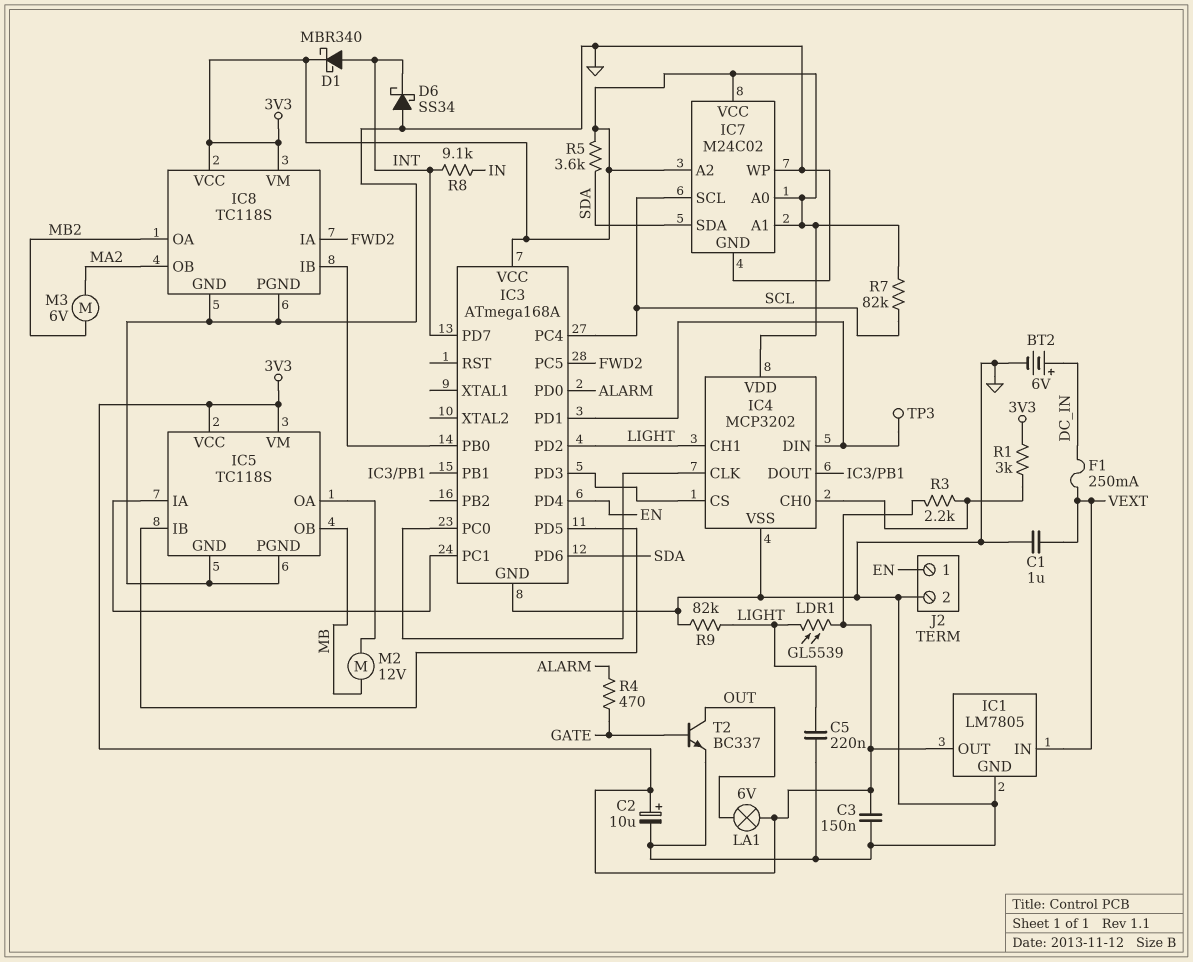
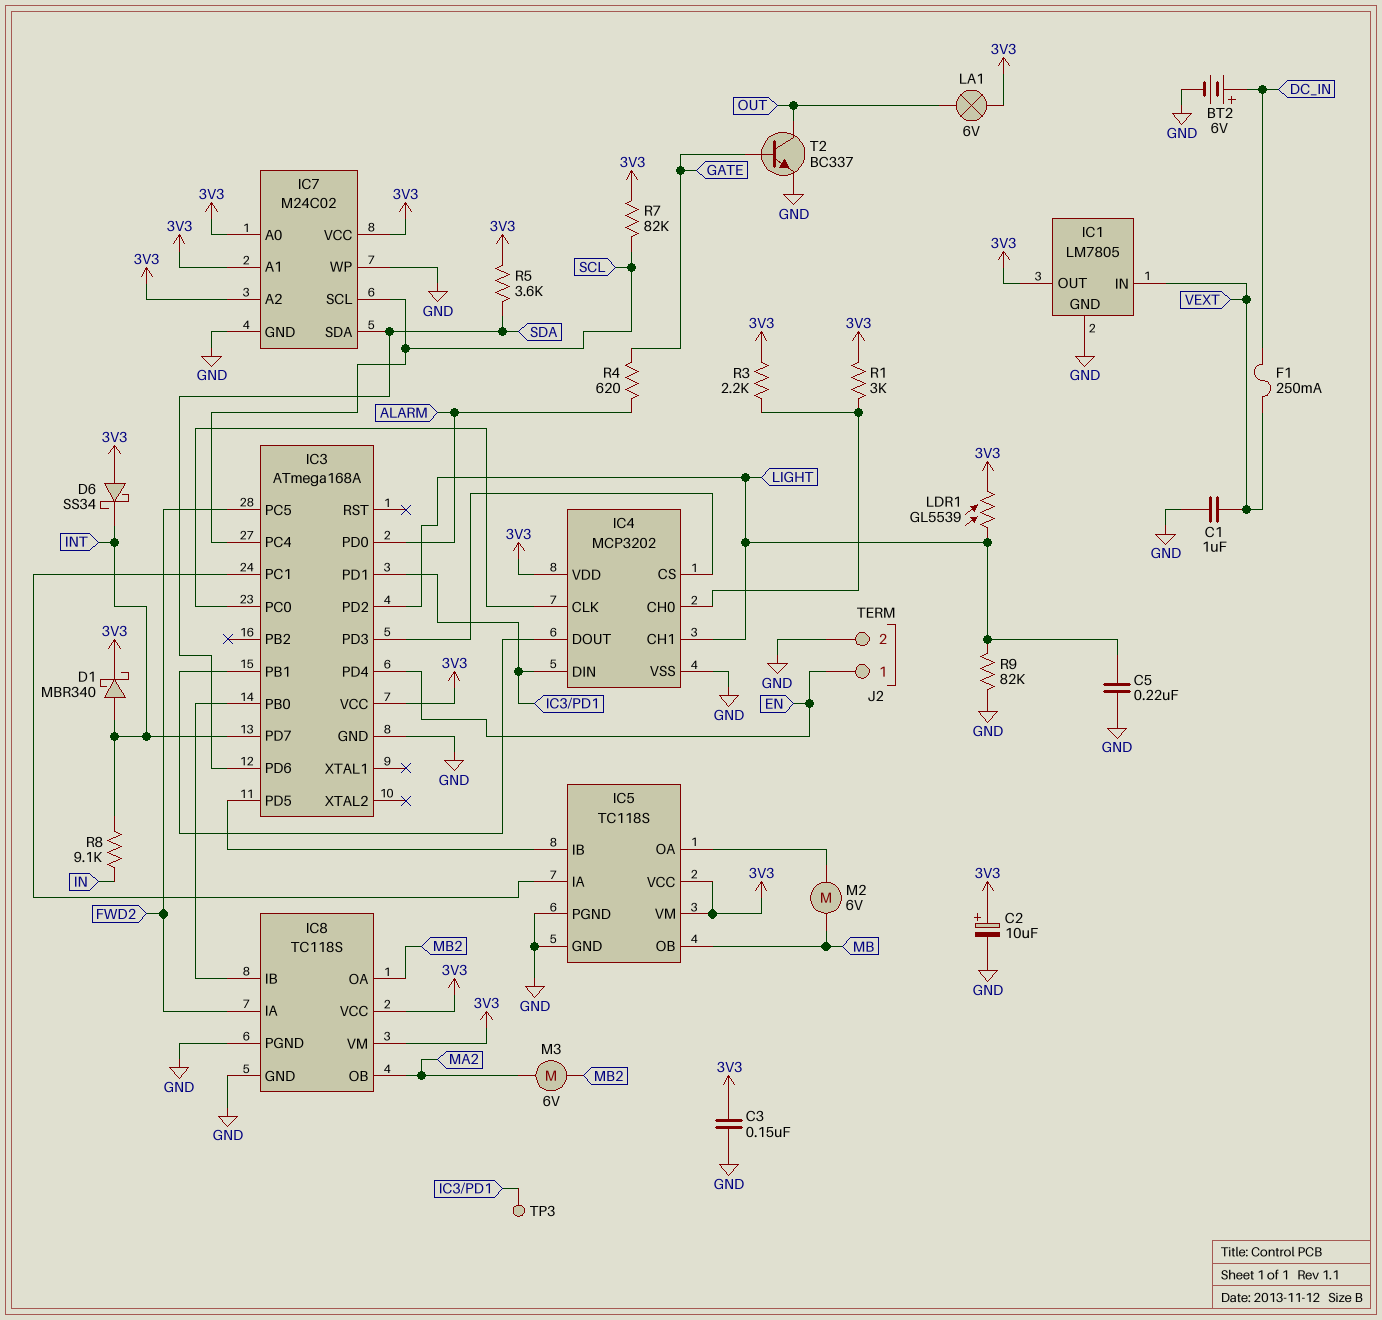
D6: schottky SS34 (A GND, K INT) -> schottky SS34 (A 3V3, K INT)
M2: motor 12V (IC5/OA, MB) -> motor 6V (IC5/OA, MB)
R4: 470 (ALARM, GATE) -> 620 (ALARM, GATE)

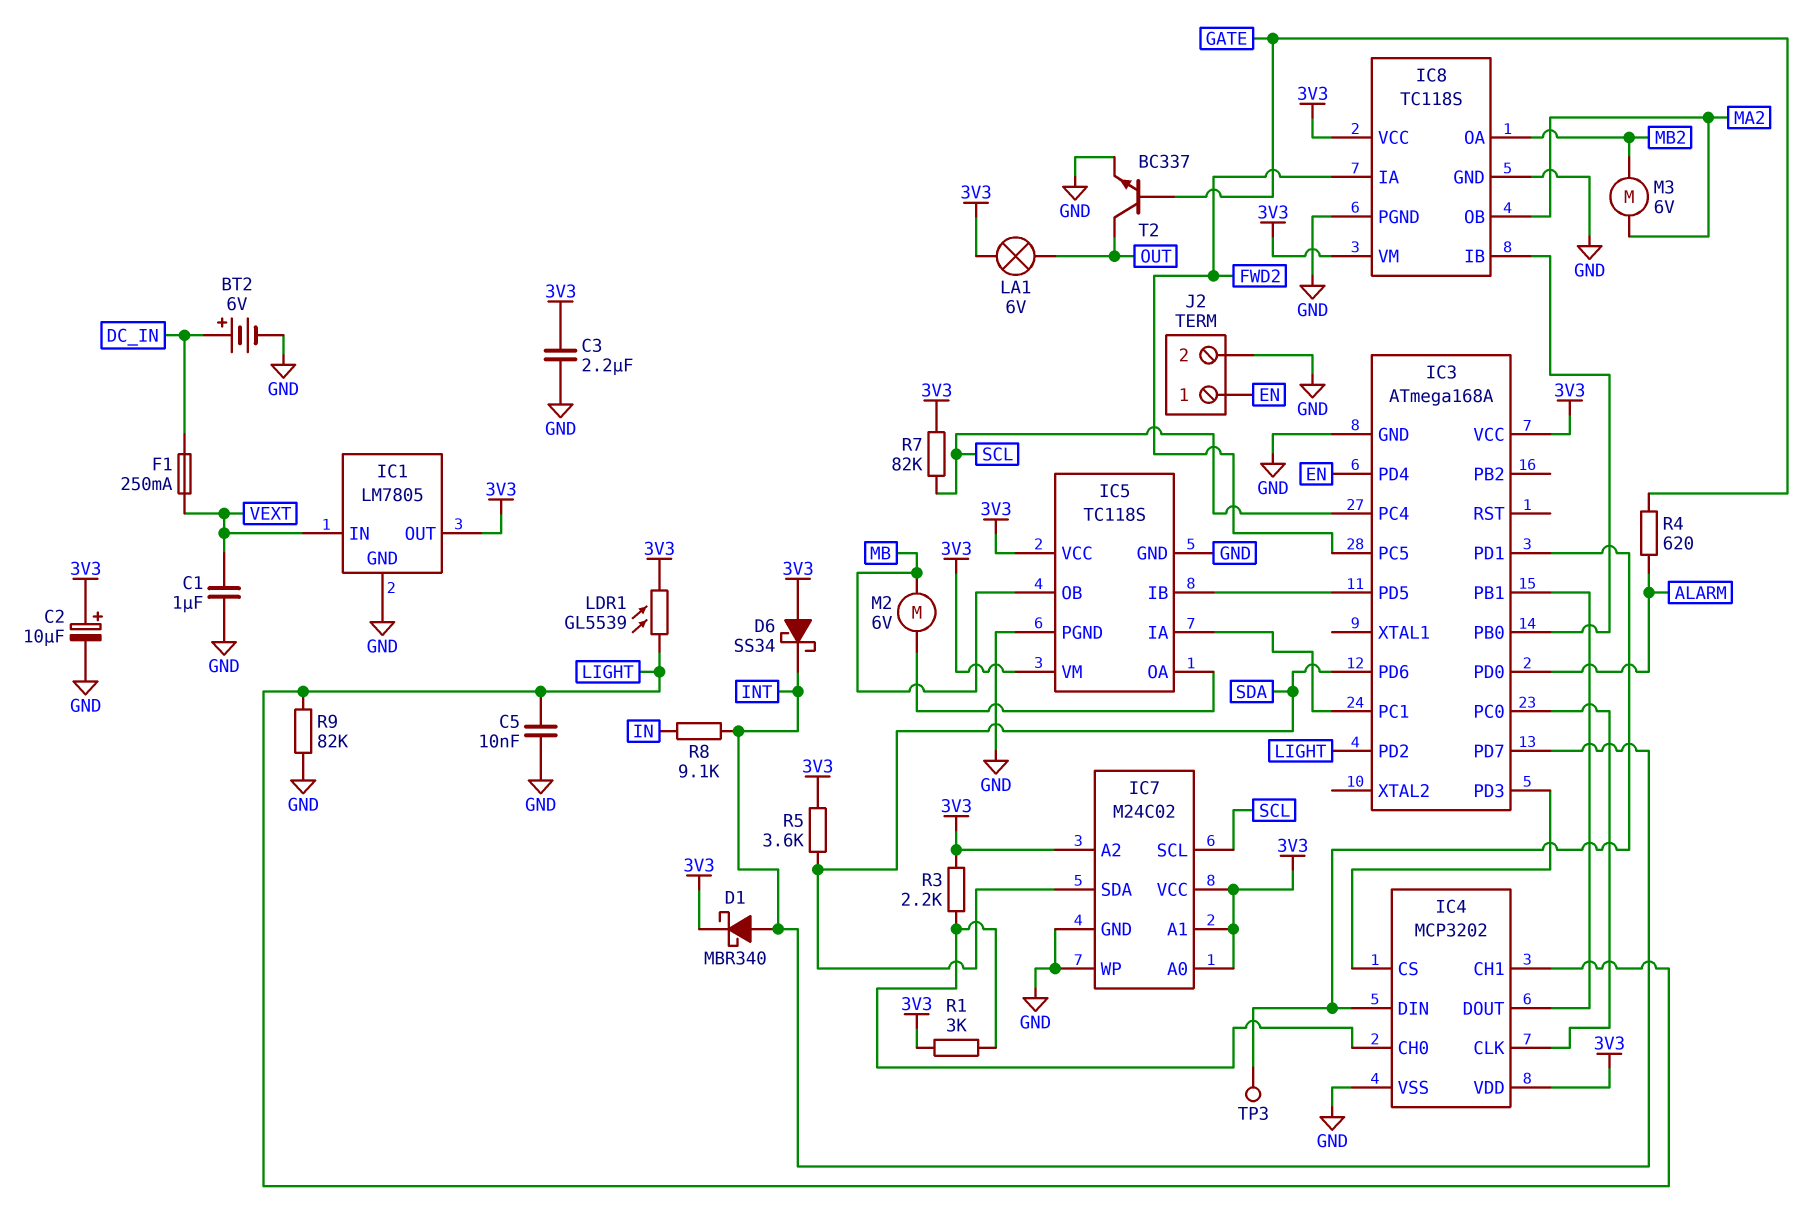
C3: 150nF (3V3, GND) -> 2.2uF (3V3, GND)
C5: 220nF (GND, LIGHT) -> 10nF (GND, LIGHT)

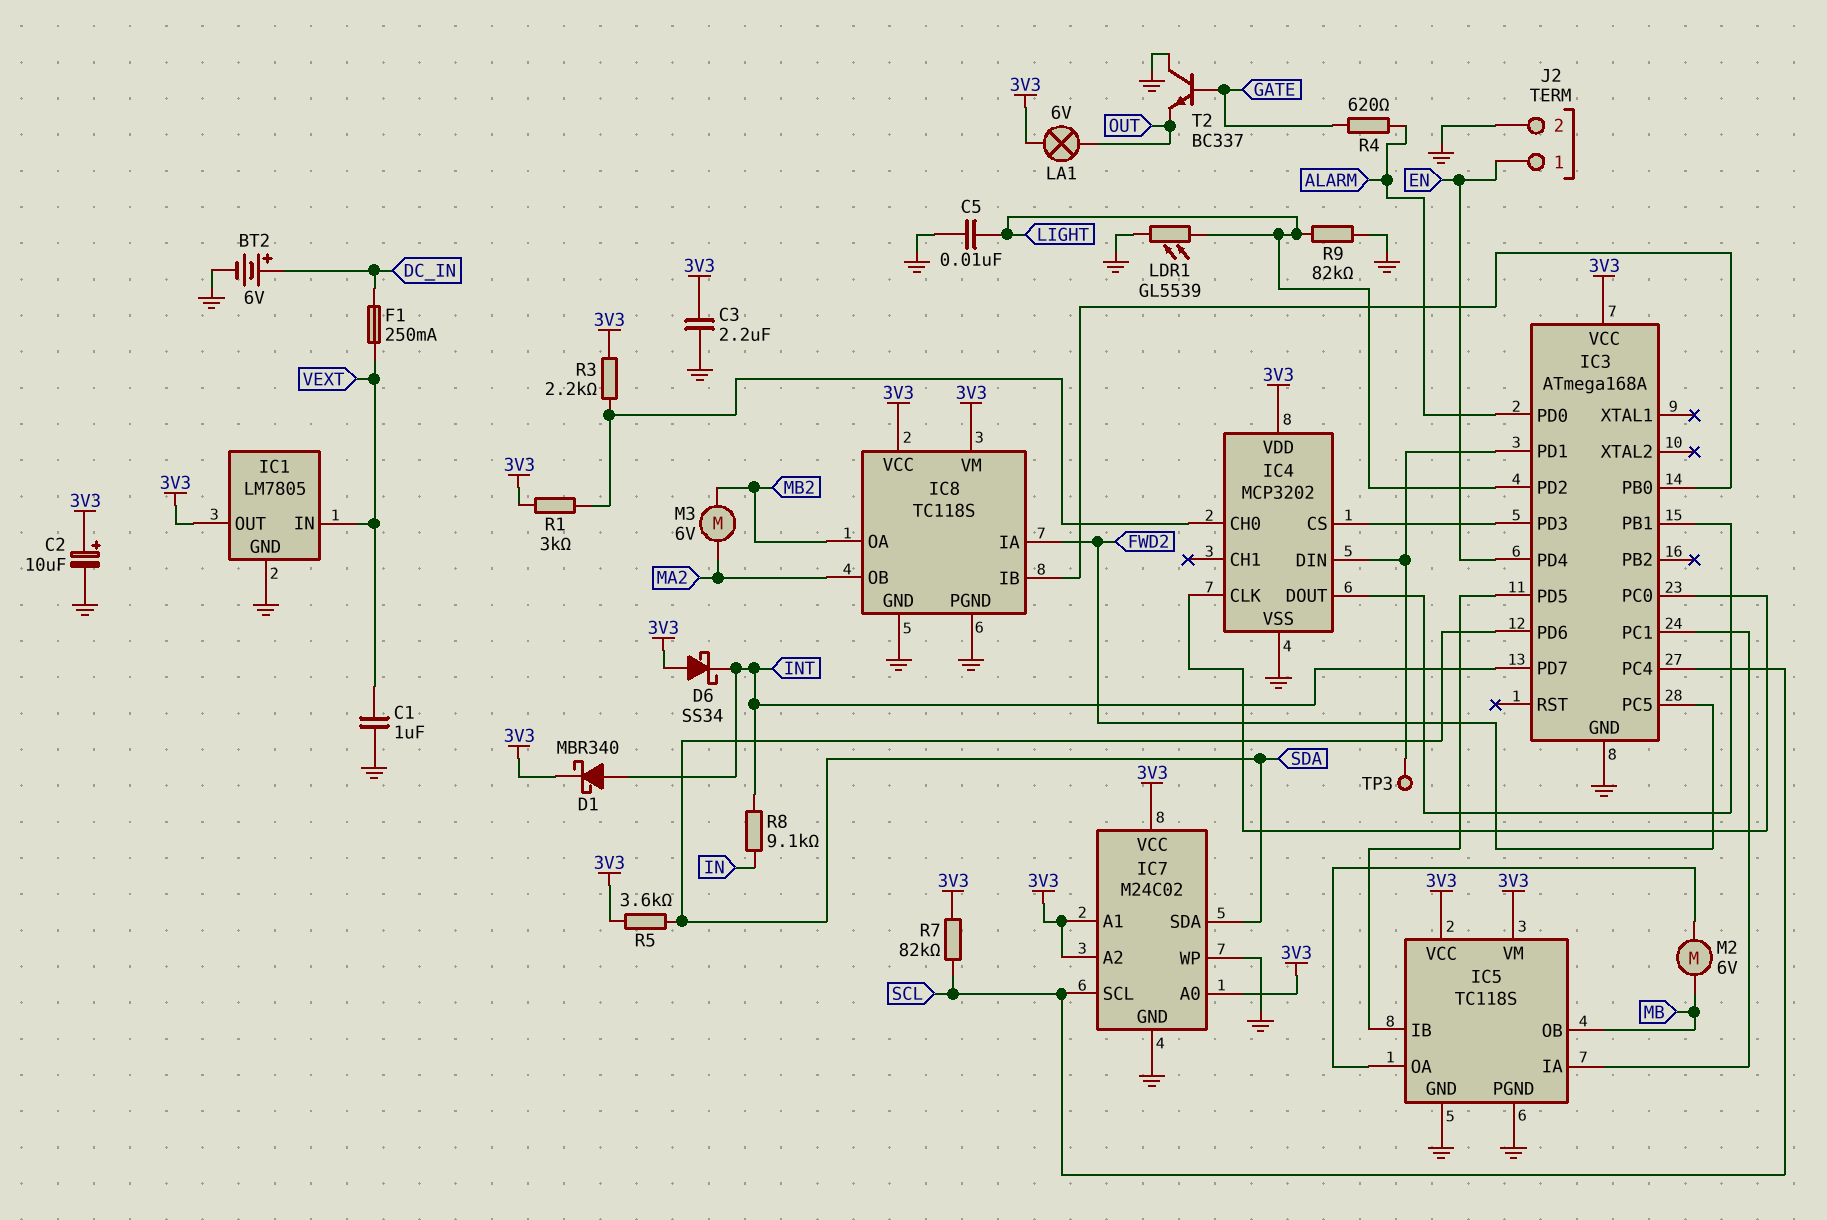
IC4 pin CH1: LIGHT -> none
LDR1: GL5539 (3V3, LIGHT) -> GL5539 (GND, LIGHT)
T2: NPN BC337 (B GATE, C OUT, E GND) -> NPN BC337 (B GATE, C GND, E OUT)

